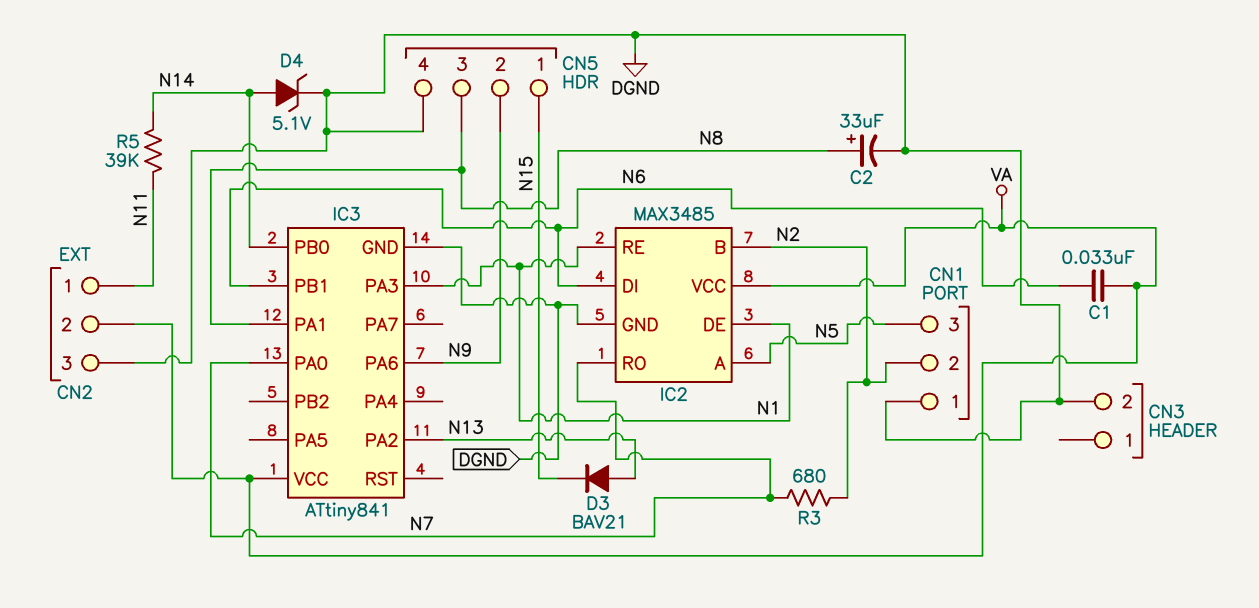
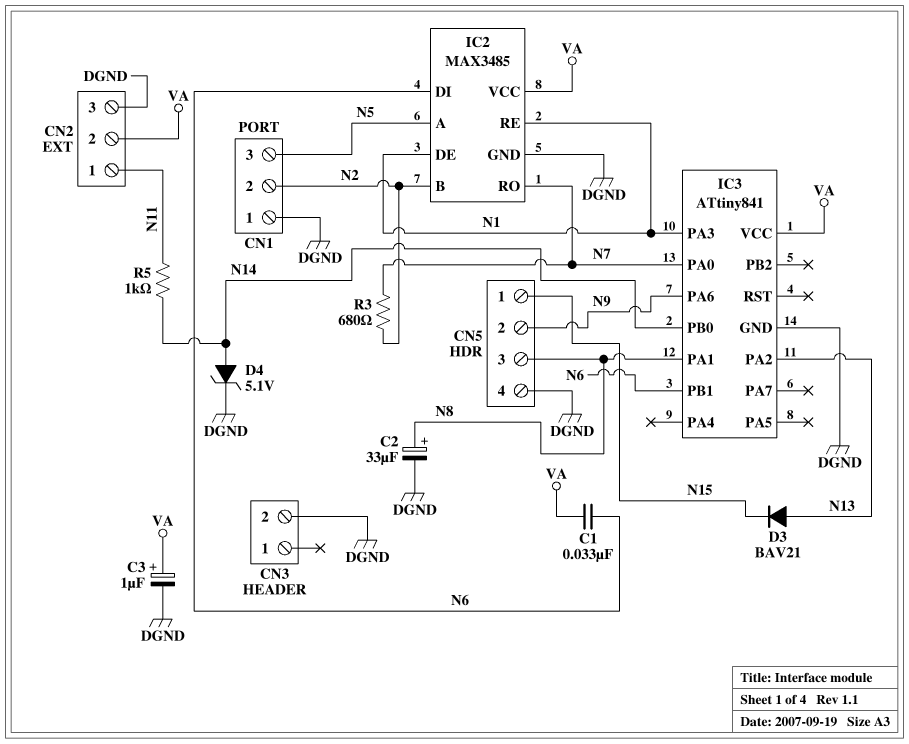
C3: none -> 1uF (plus VA, minus DGND)
R5: 39k (N11, N14) -> 1k (N11, N14)

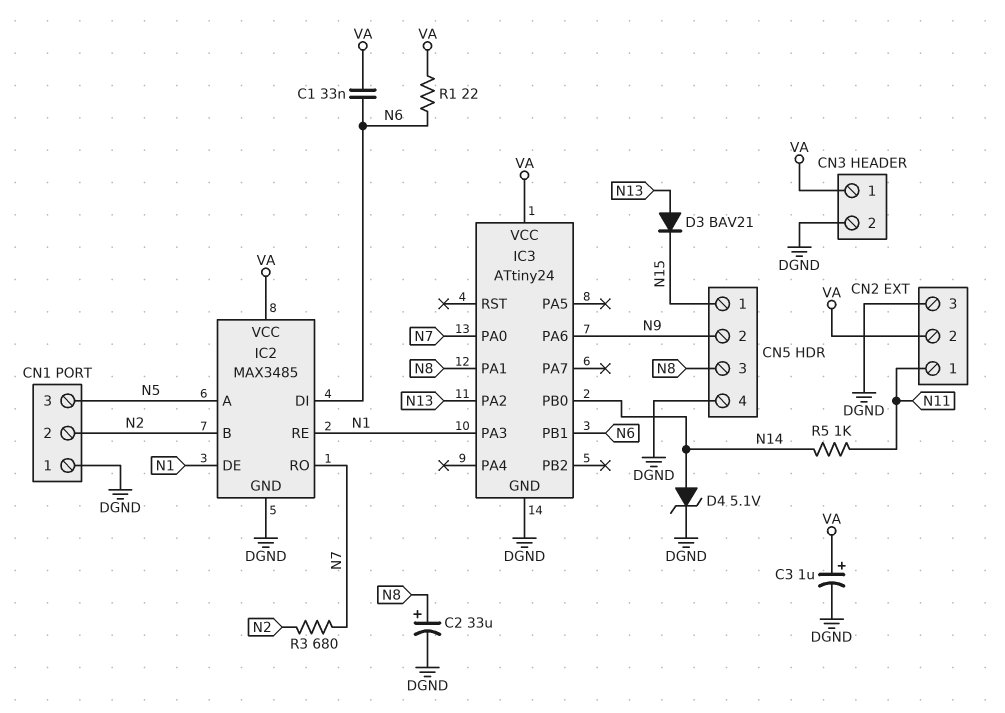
CN3 pin 1: none -> VA
IC3: ATtiny841 -> ATtiny24
R1: none -> 22 (N6, VA)

